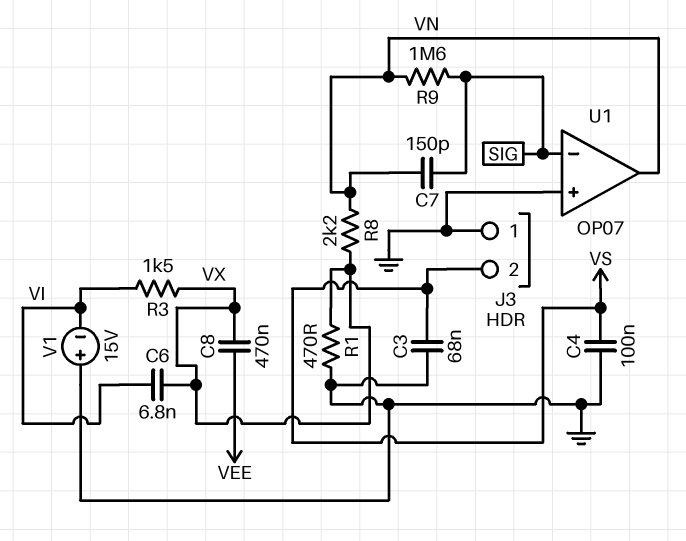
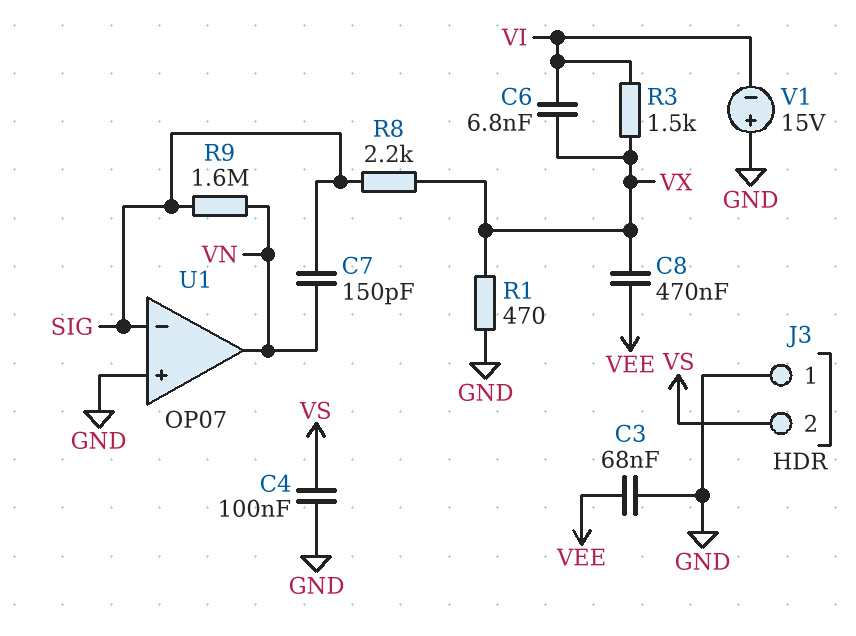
C3: 68nF (GND, VS) -> 68nF (GND, VEE)
R8: 2.2k (VN, VX) -> 2.2k (SIG, VX)

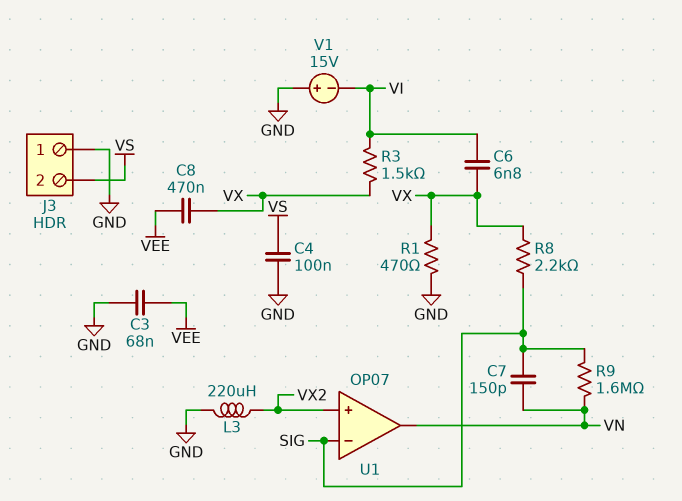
L3: none -> 220uH (GND, VX2)
U1 pin in+: GND -> VX2

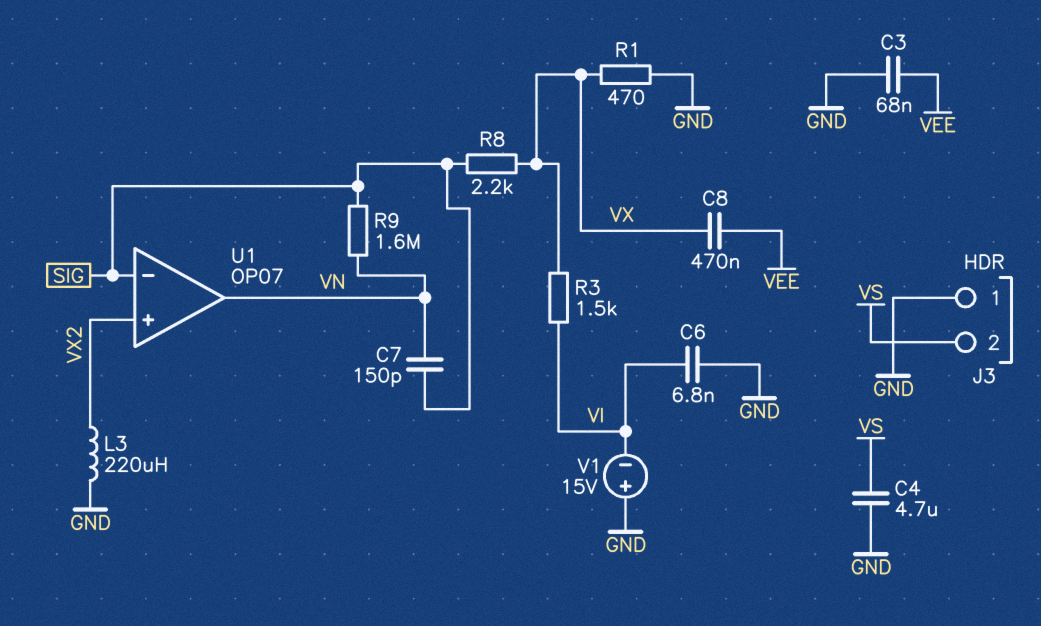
C4: 100nF (GND, VS) -> 4.7uF (GND, VS)
C6: 6.8nF (VI, VX) -> 6.8nF (GND, VI)

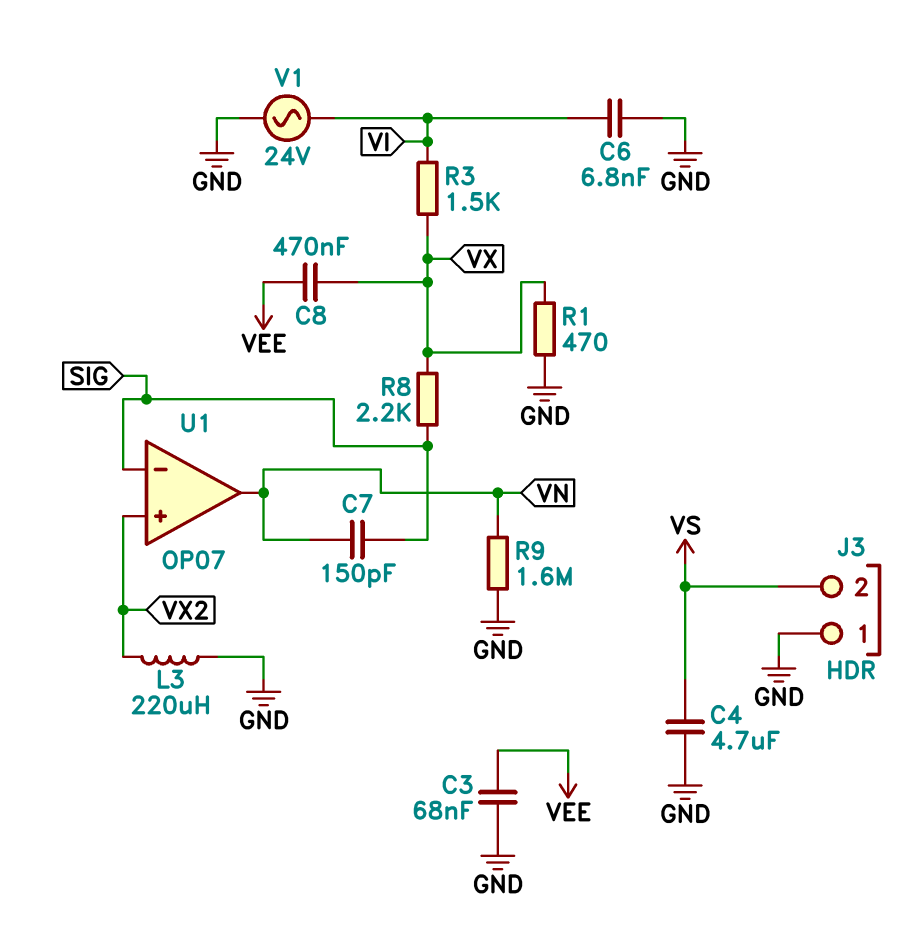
R9: 1.6M (SIG, VN) -> 1.6M (GND, VN)
V1: 15V (plus GND, minus VI) -> AC 24V (GND, VI)

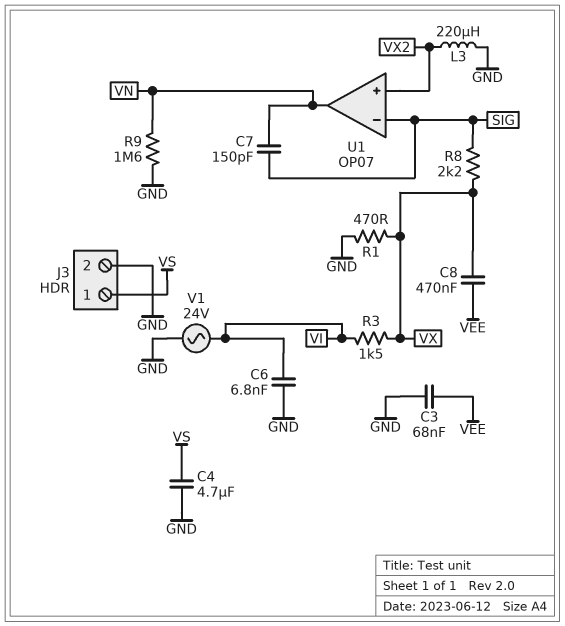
J3 pin 1: GND -> VS
J3 pin 2: VS -> GND

